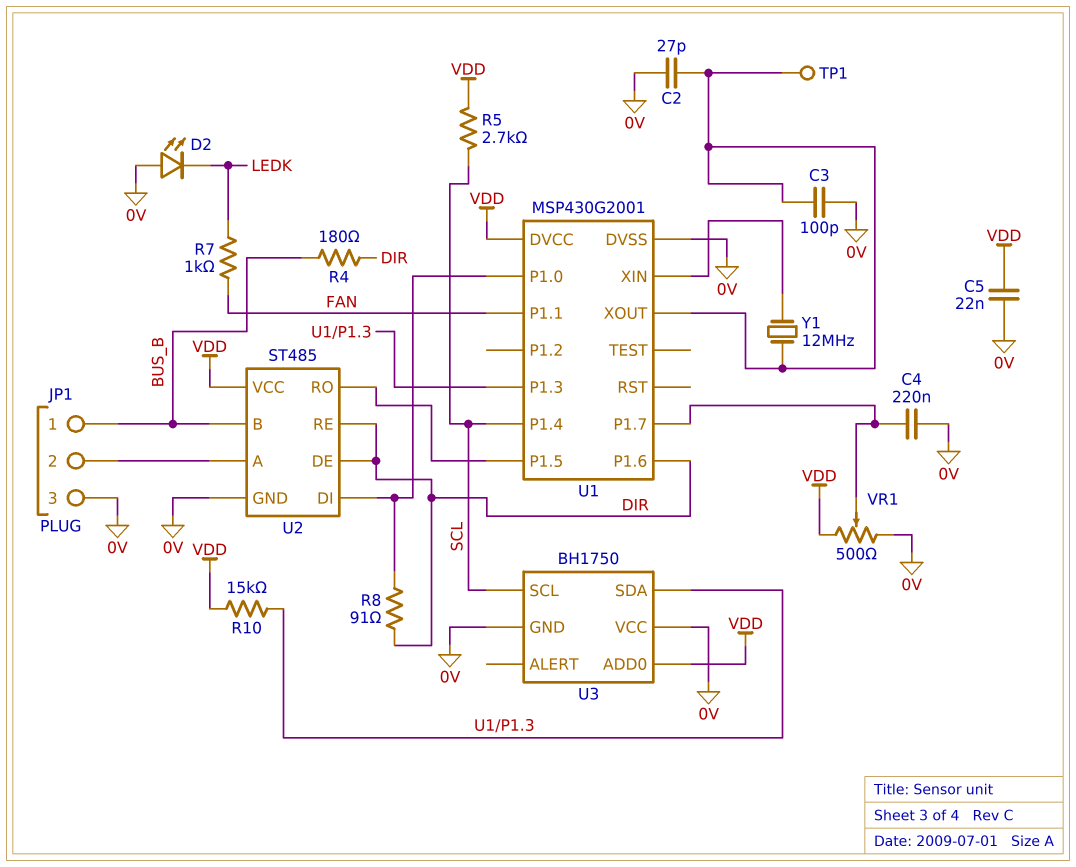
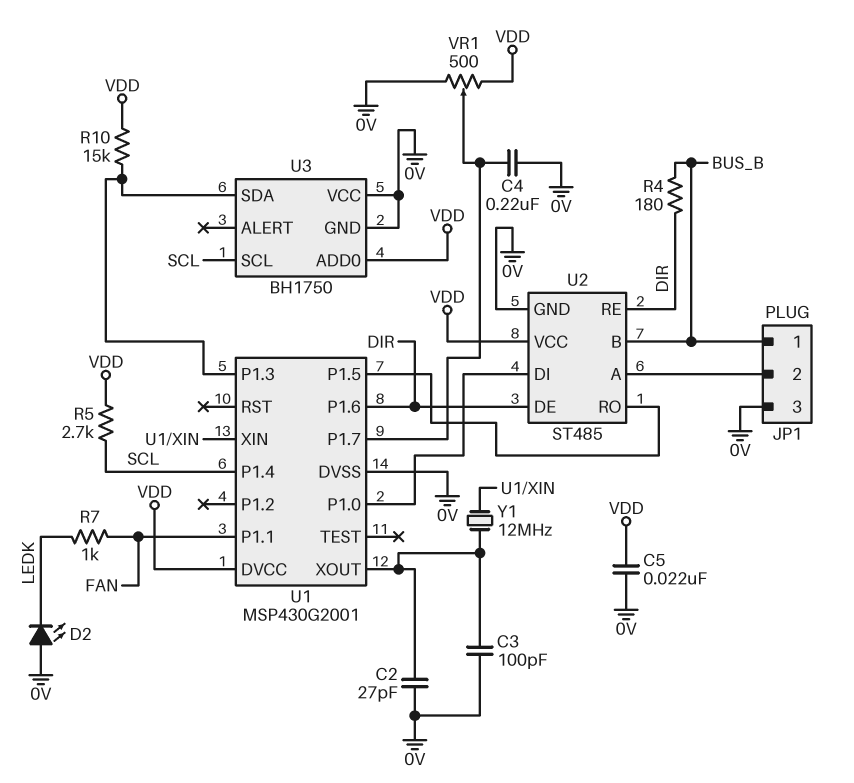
R8: 91 (DIR, U1/P1.0) -> none
TP1: test point (U1/XOUT) -> none

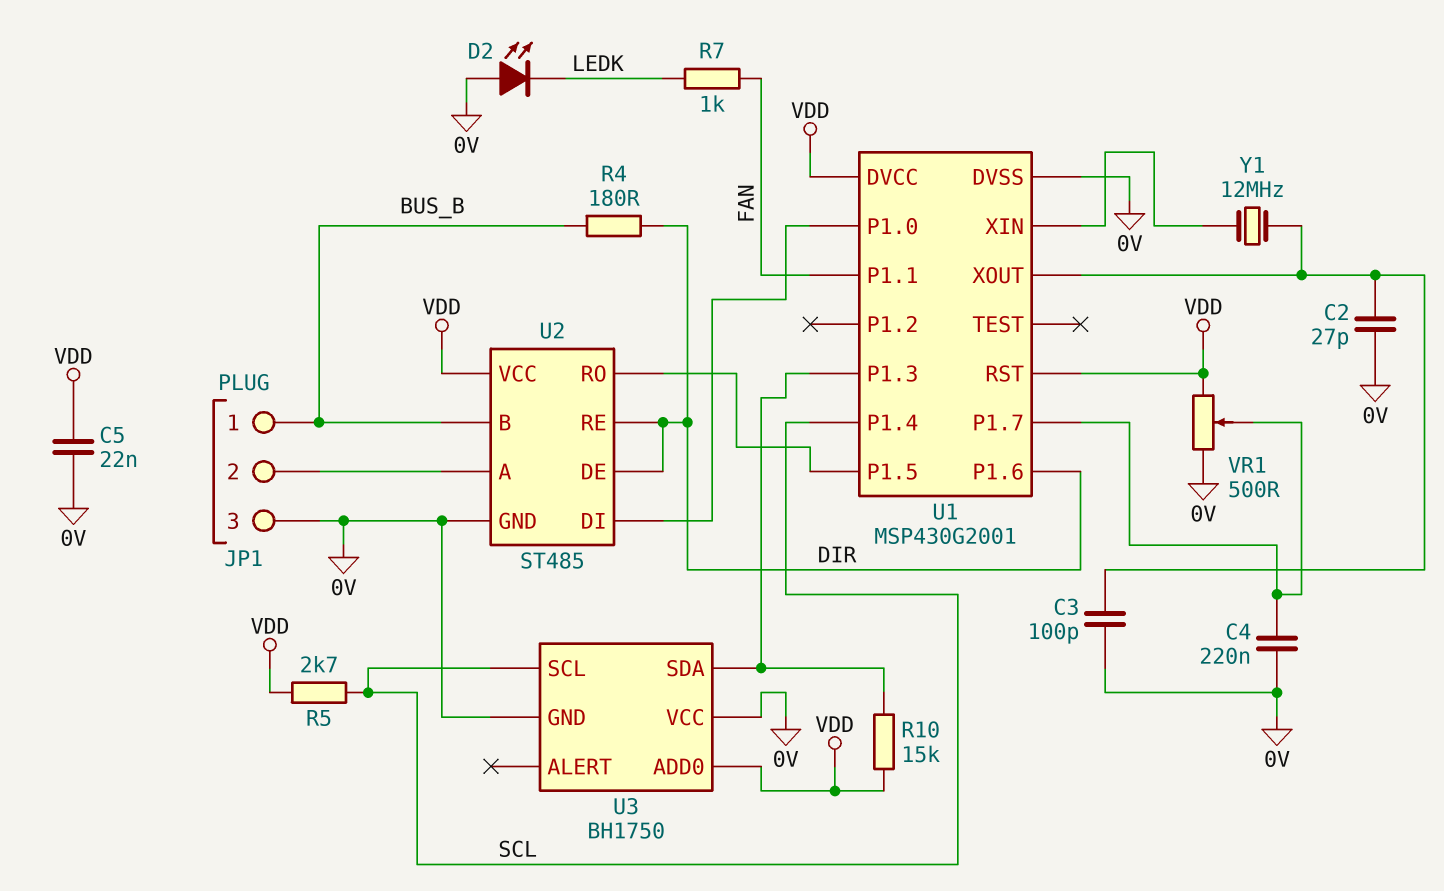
U1 pin RST: none -> VDD

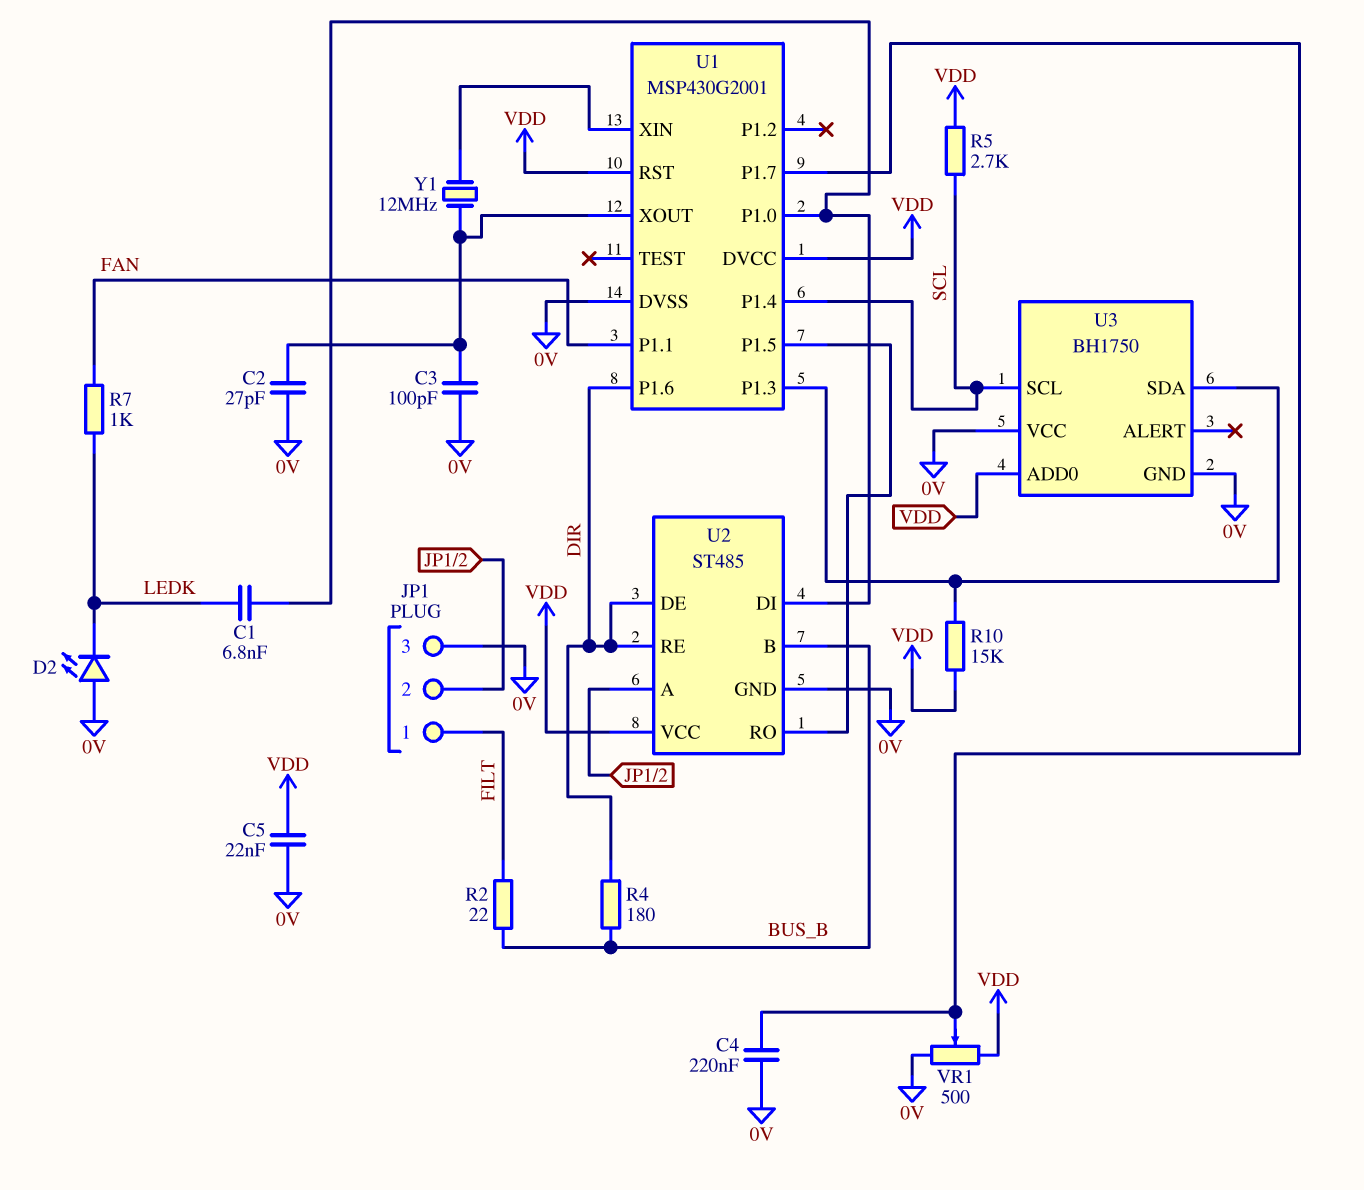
C1: none -> 6.8nF (LEDK, U1/P1.0)
JP1 pin 1: BUS_B -> FILT
R2: none -> 22 (BUS_B, FILT)

